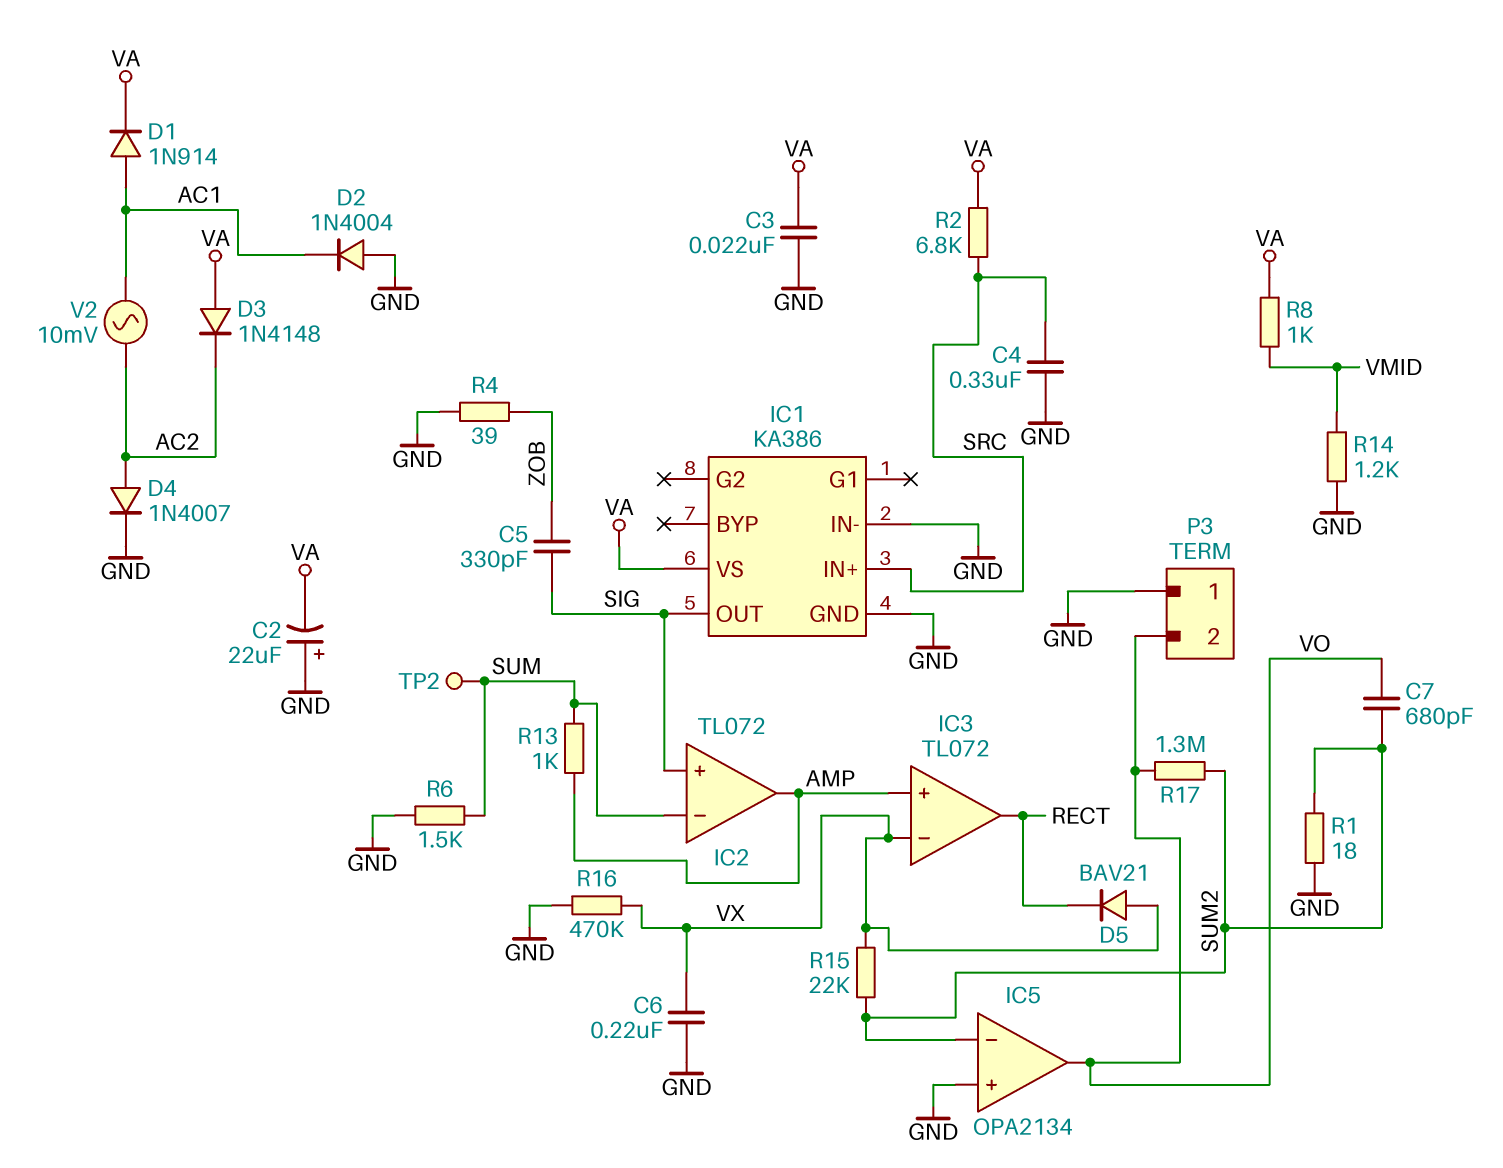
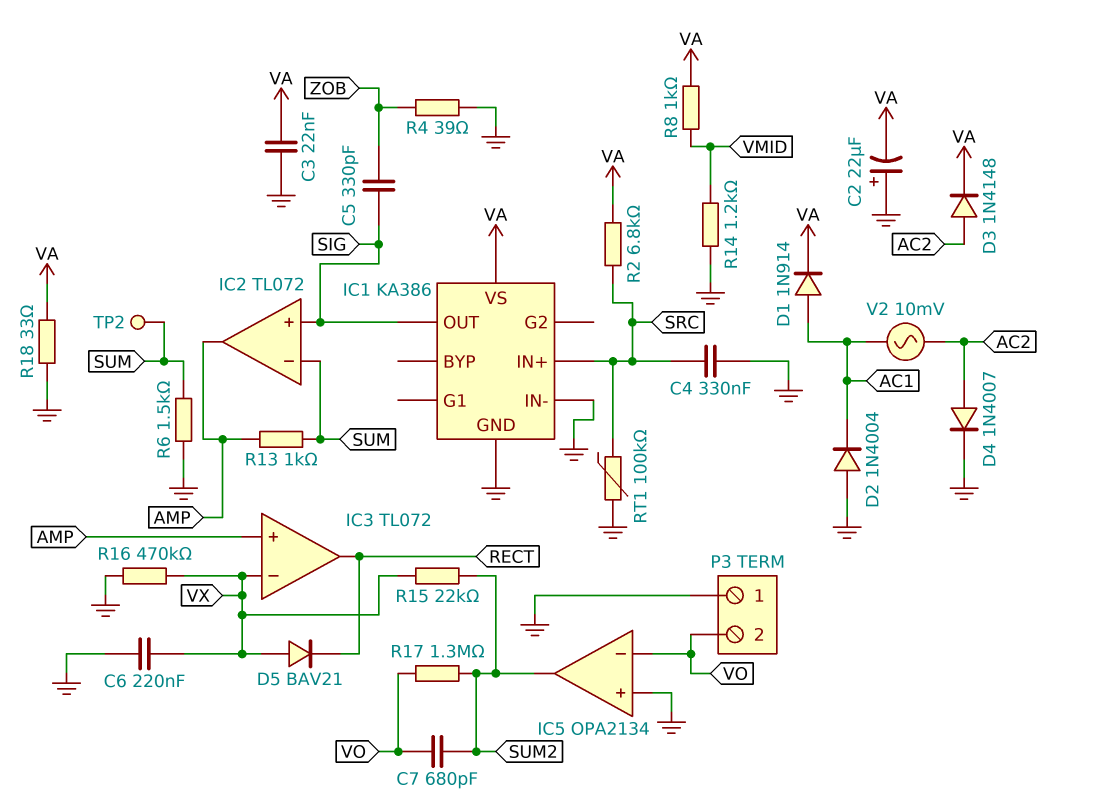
D3: diode 1N4148 (A VA, K AC2) -> diode 1N4148 (A AC2, K VA)
IC5 pin in-: SUM2 -> VO
IC5 pin out: VO -> SUM2
R1: 18 (GND, SUM2) -> none
R18: none -> 33 (GND, VA)
RT1: none -> 100k (GND, SRC)

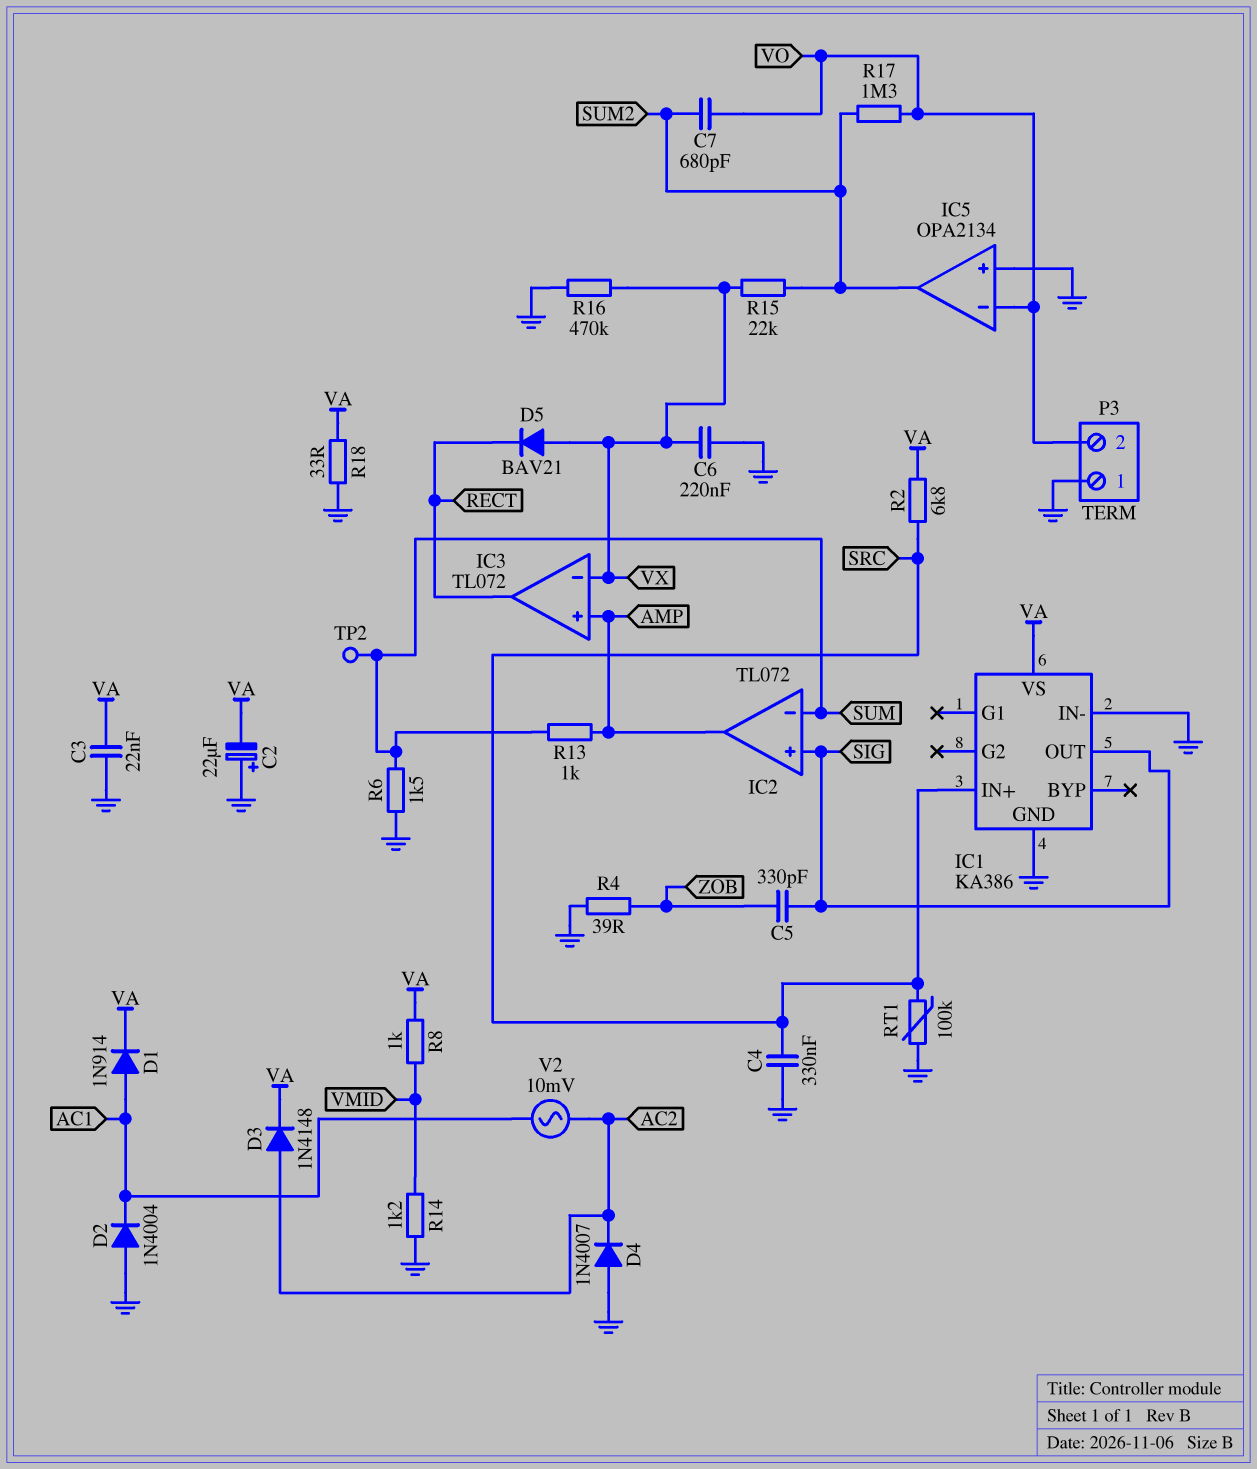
D4: diode 1N4007 (A AC2, K GND) -> diode 1N4007 (A GND, K AC2)

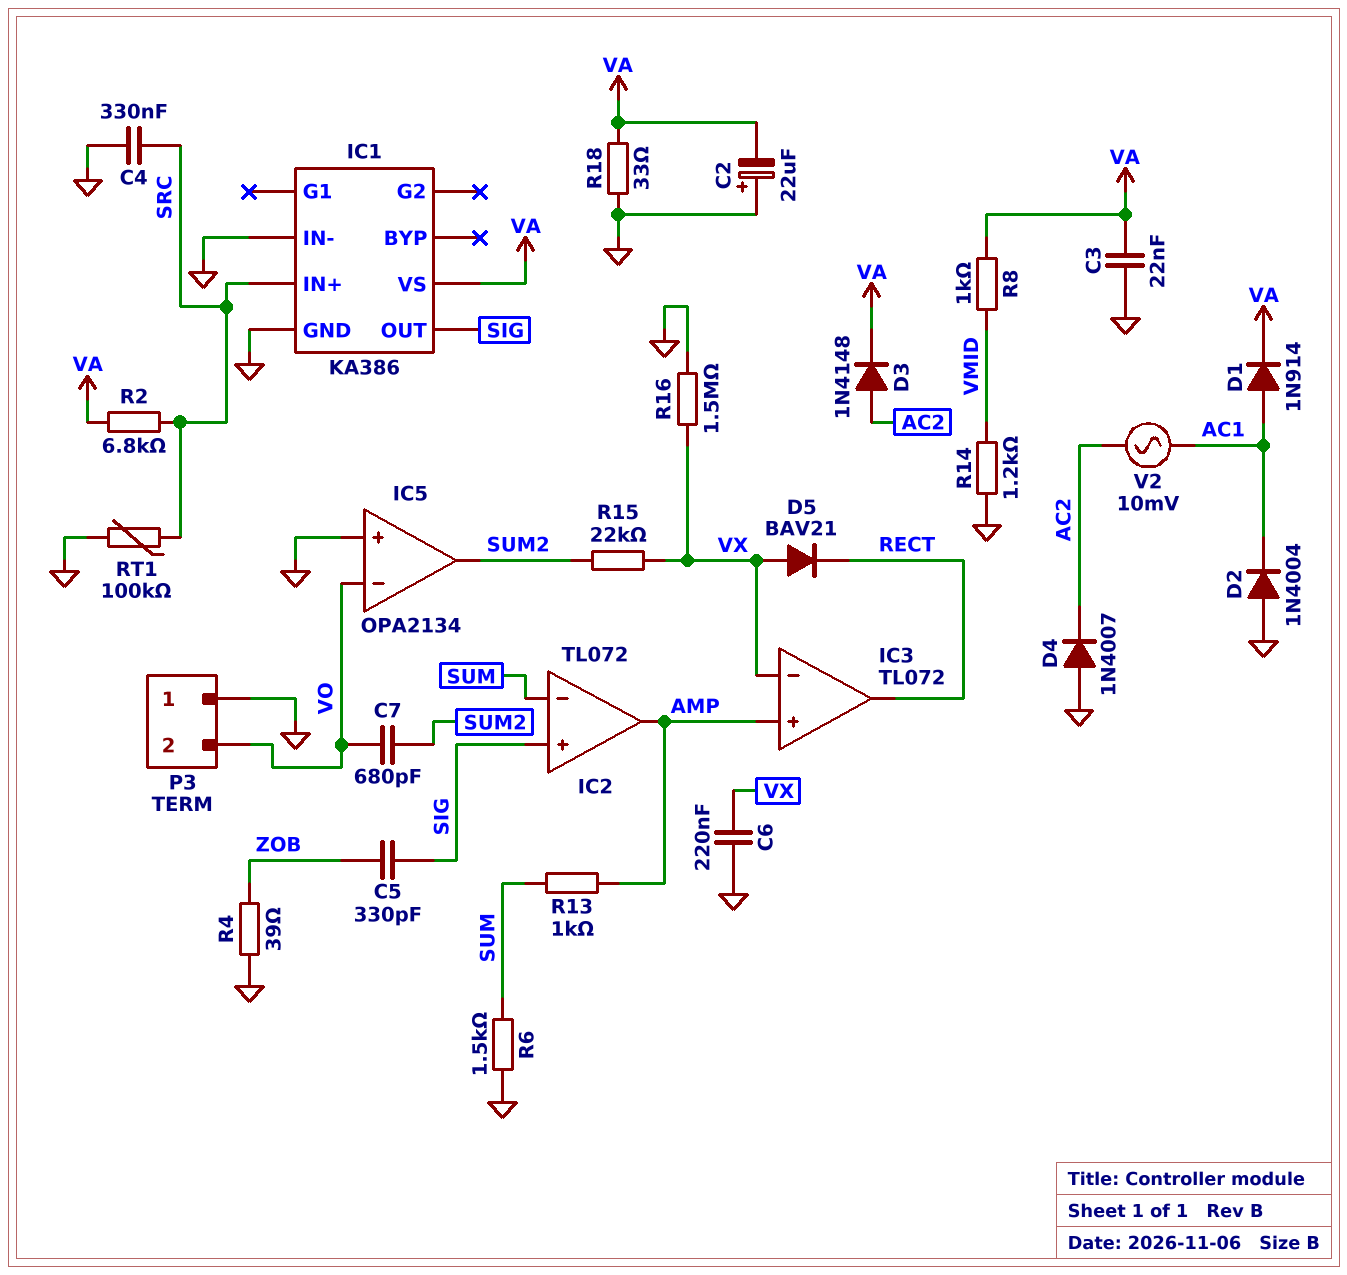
R16: 470k (GND, VX) -> 1.5M (GND, VX)
R17: 1.3M (SUM2, VO) -> none
TP2: test point (SUM) -> none

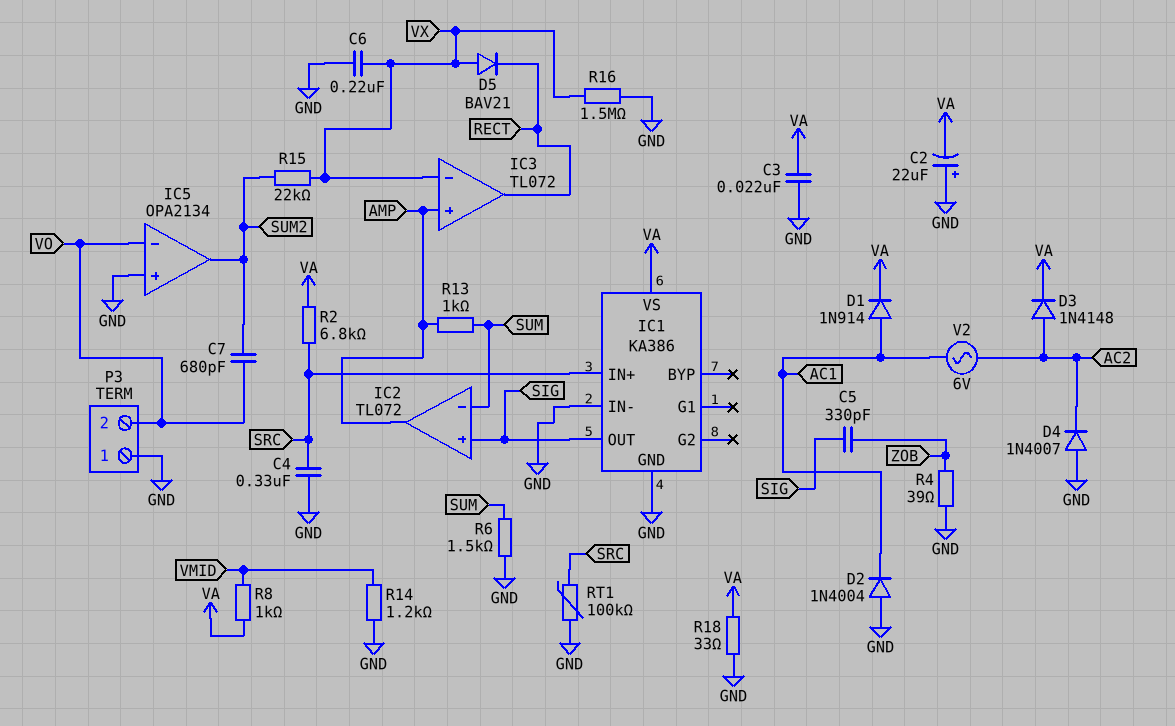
V2: AC 10mV (AC1, AC2) -> AC 6V (AC1, AC2)

